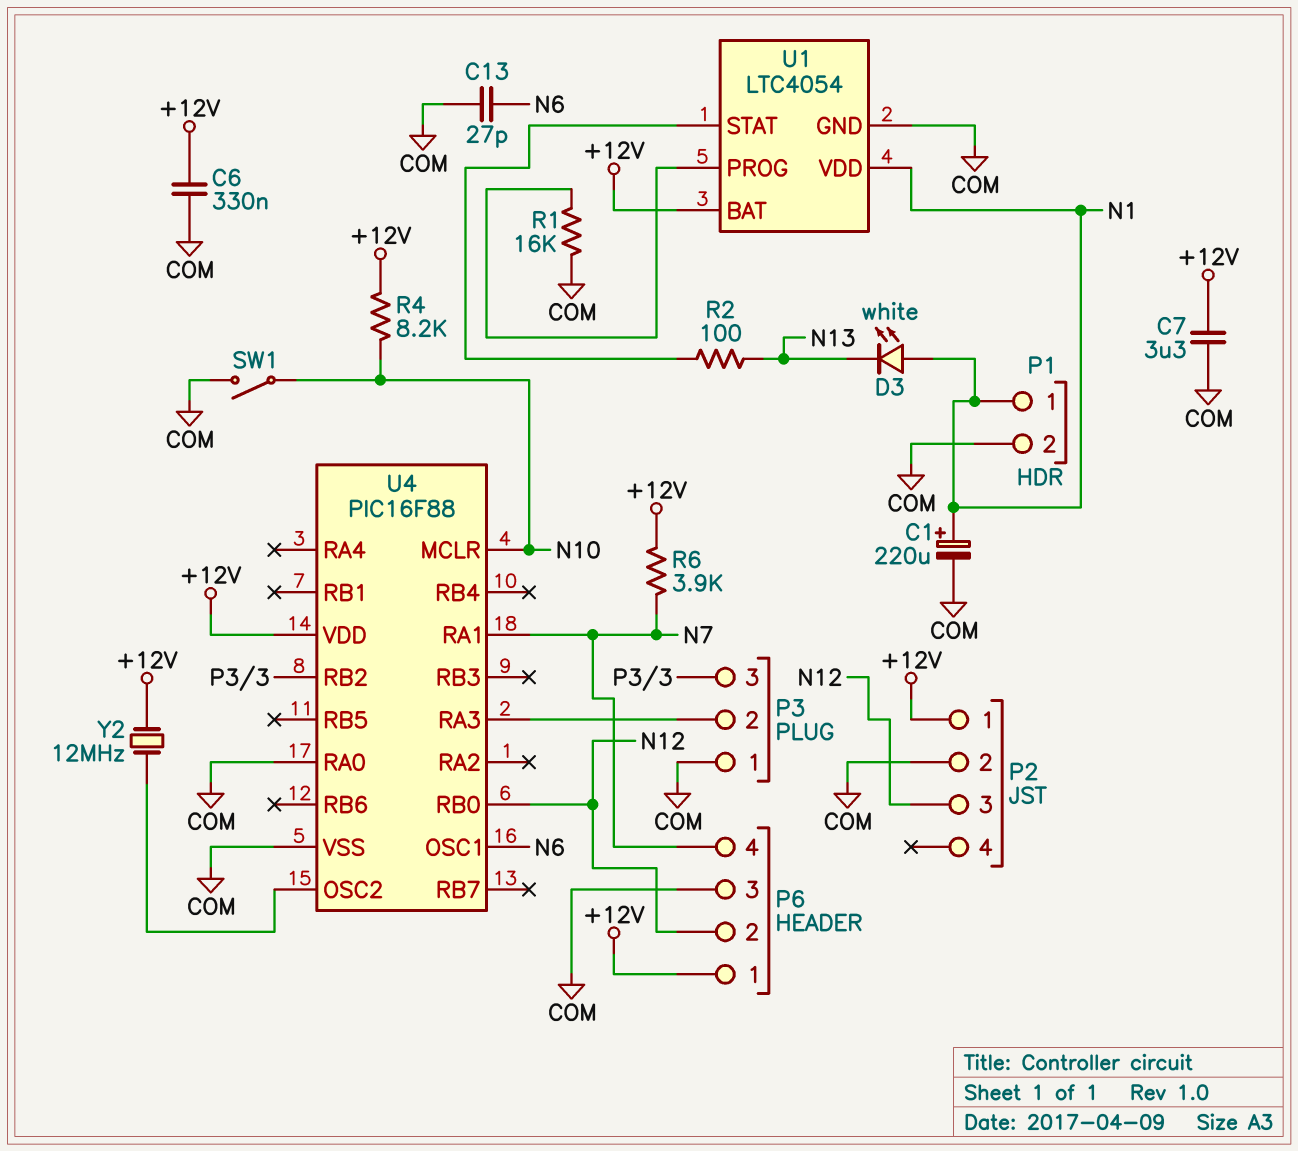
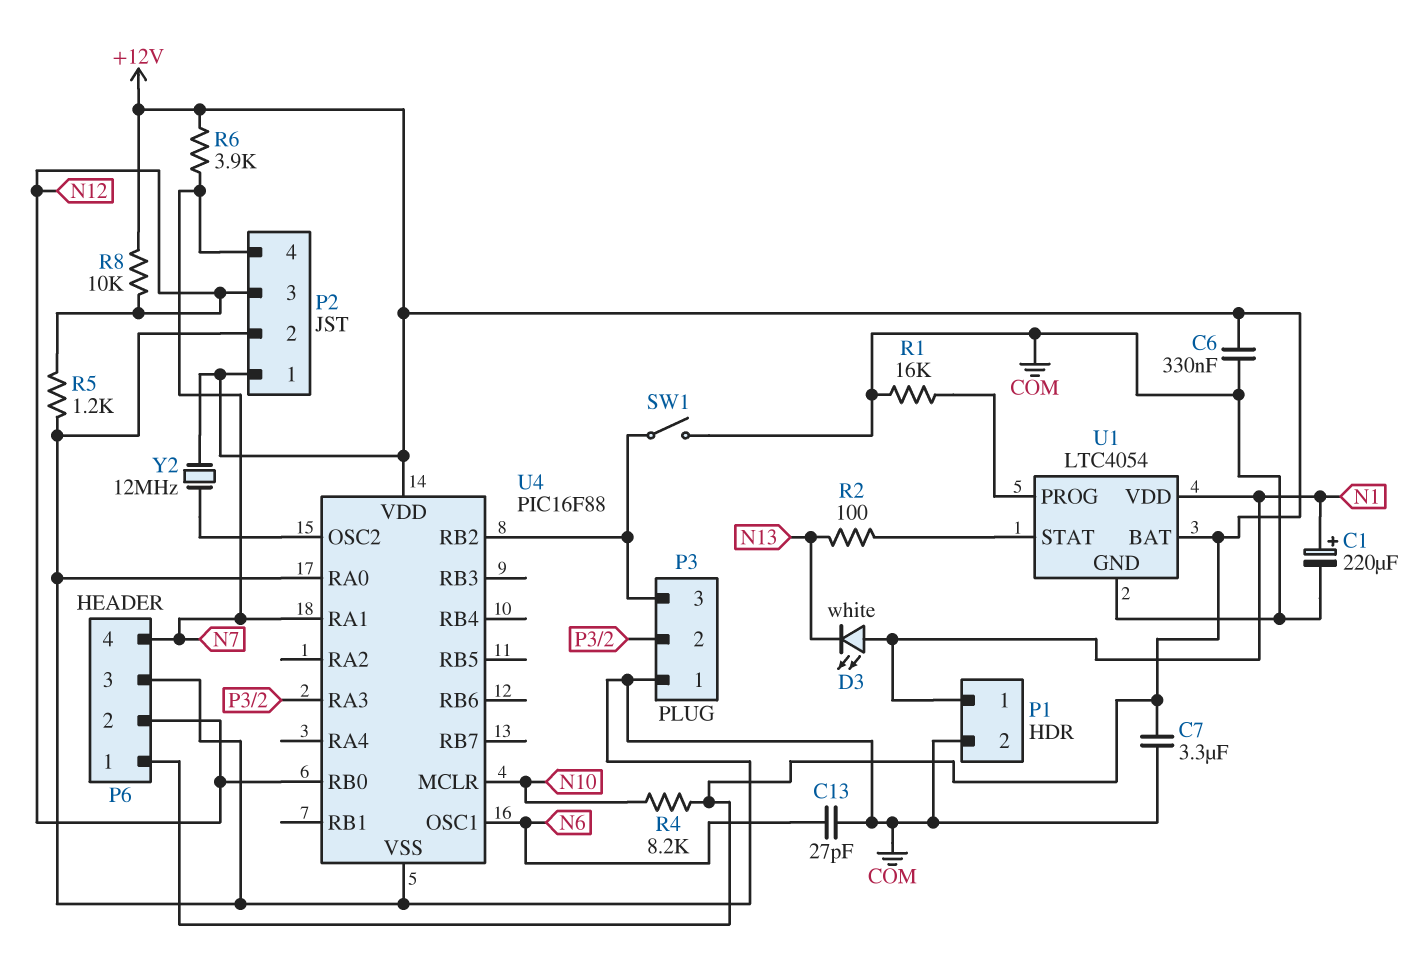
P2 pin 4: none -> N7
R5: none -> 1.2k (COM, N12)
R8: none -> 10k (+12V, N12)
SW1: switch (COM, N10) -> switch (COM, P3/3)

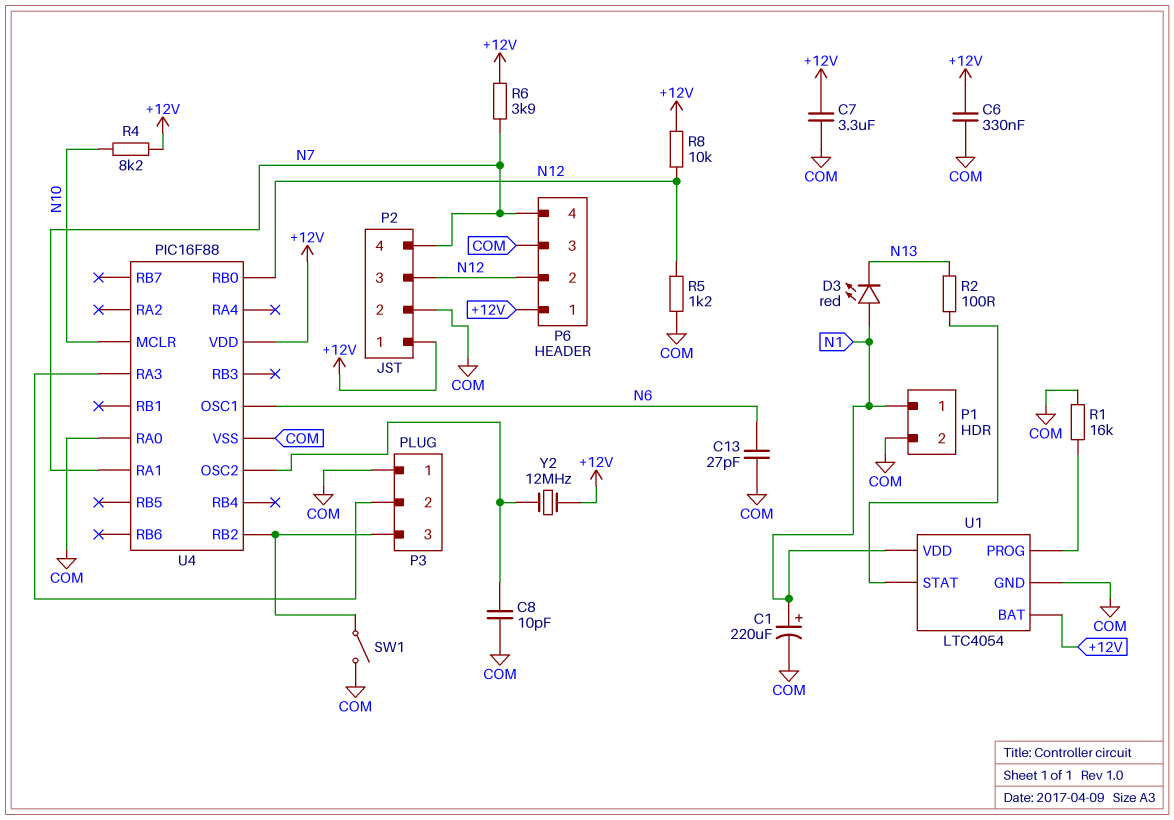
C8: none -> 10pF (COM, U4/OSC2)
D3: LED white (A N1, K N13) -> LED red (A N1, K N13)

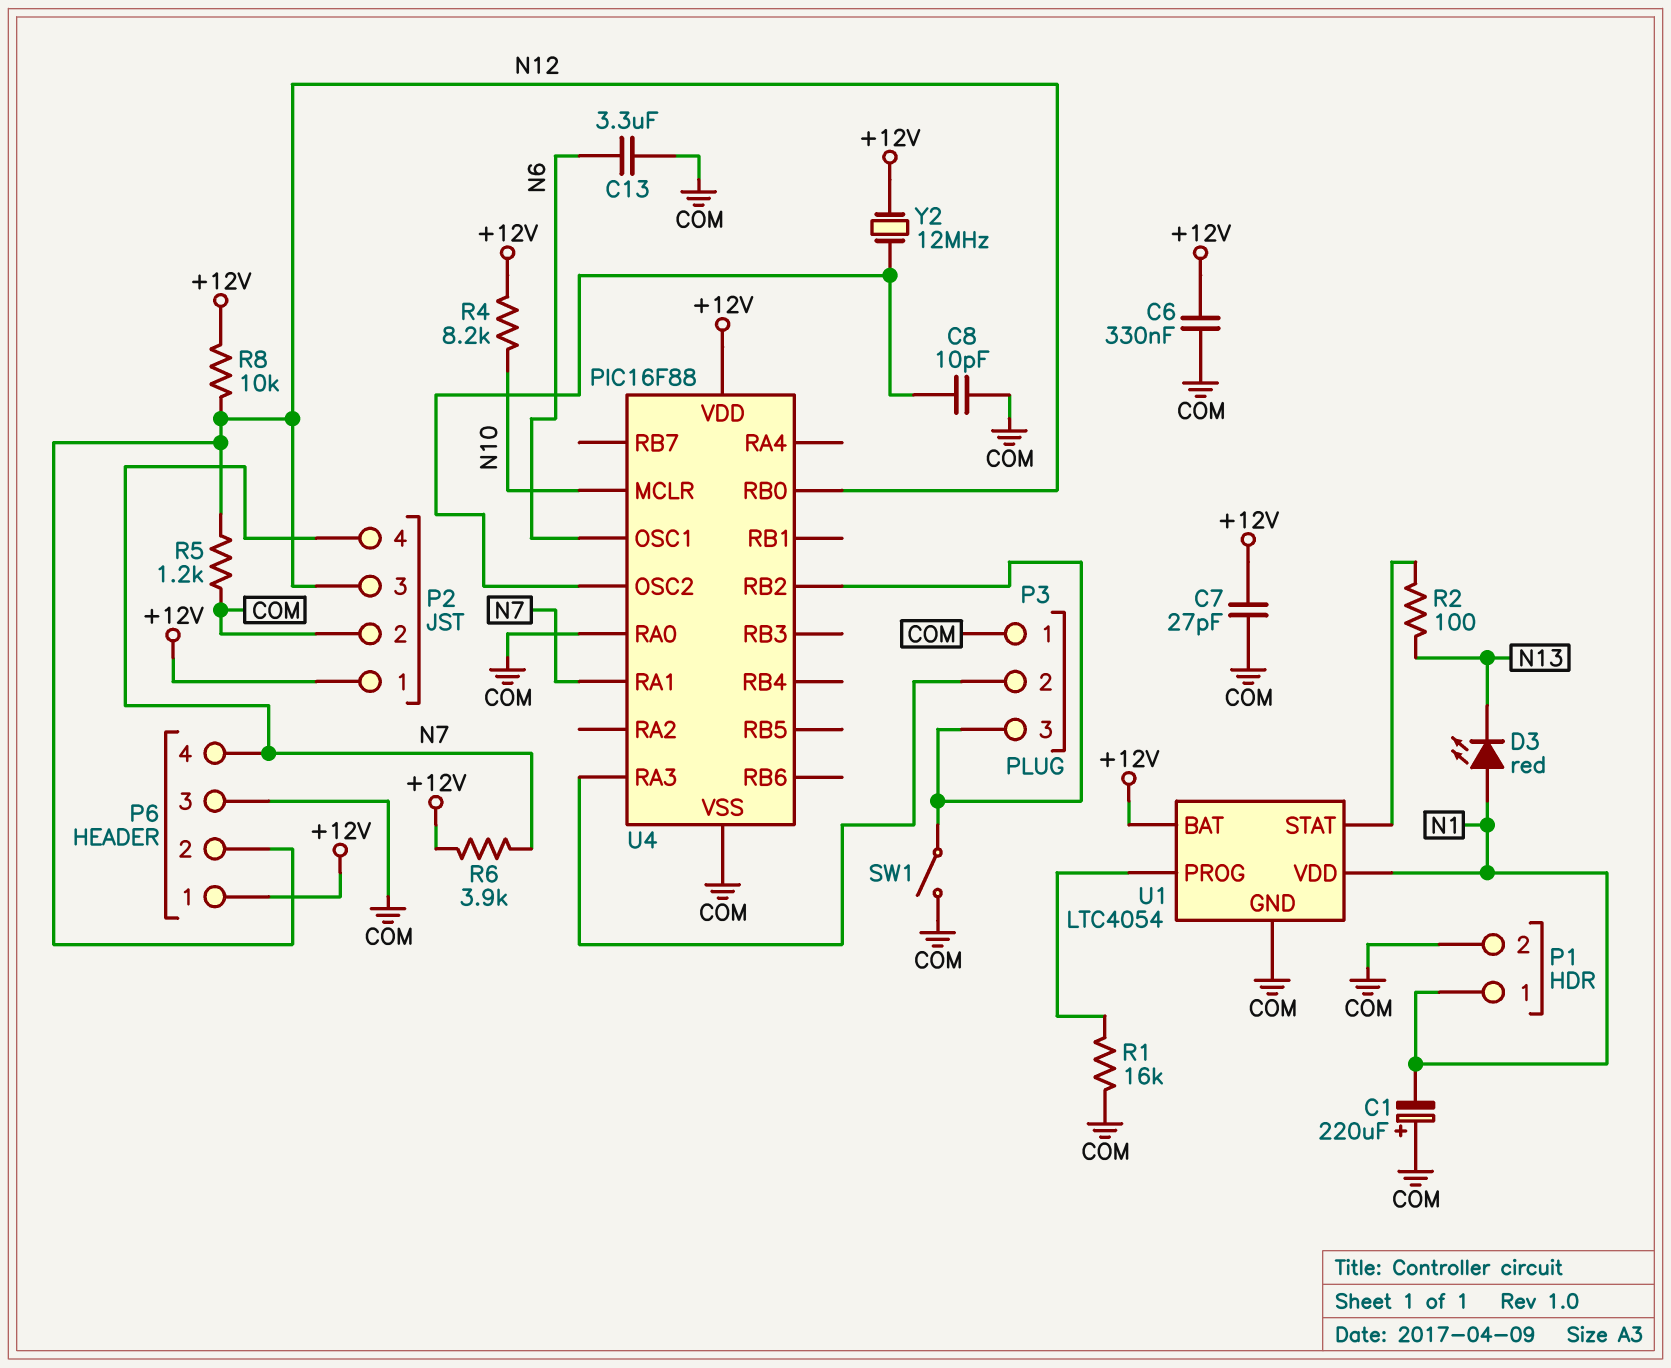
C1: 220uF (plus N1, minus COM) -> 220uF (plus COM, minus N1)
C7: 3.3uF (+12V, COM) -> 27pF (+12V, COM)
C13: 27pF (COM, N6) -> 3.3uF (COM, N6)

